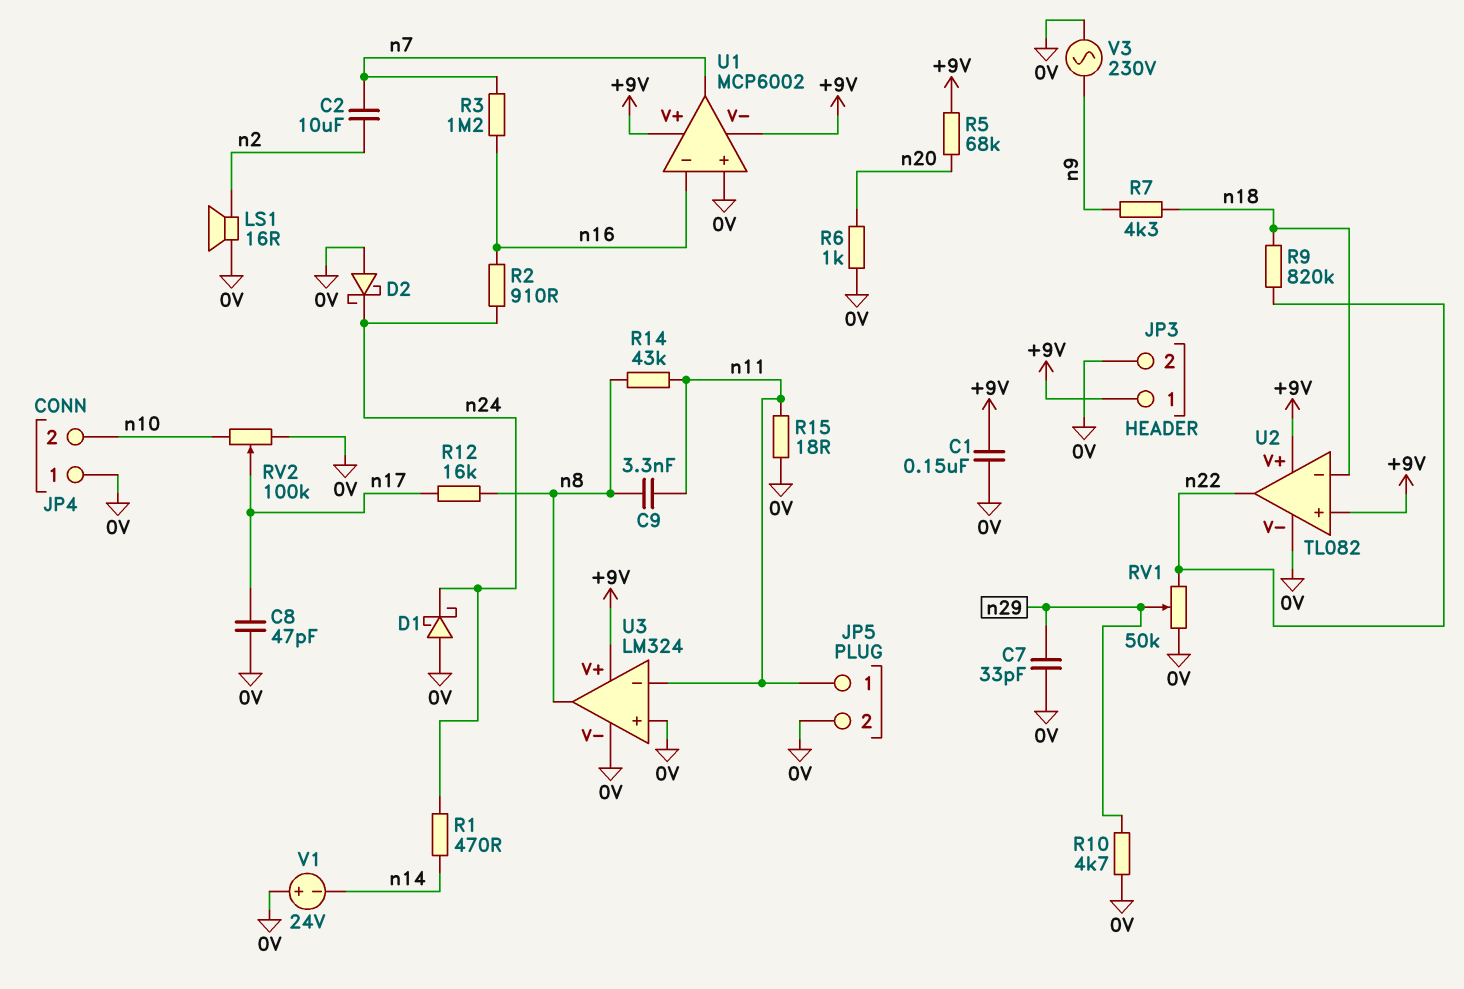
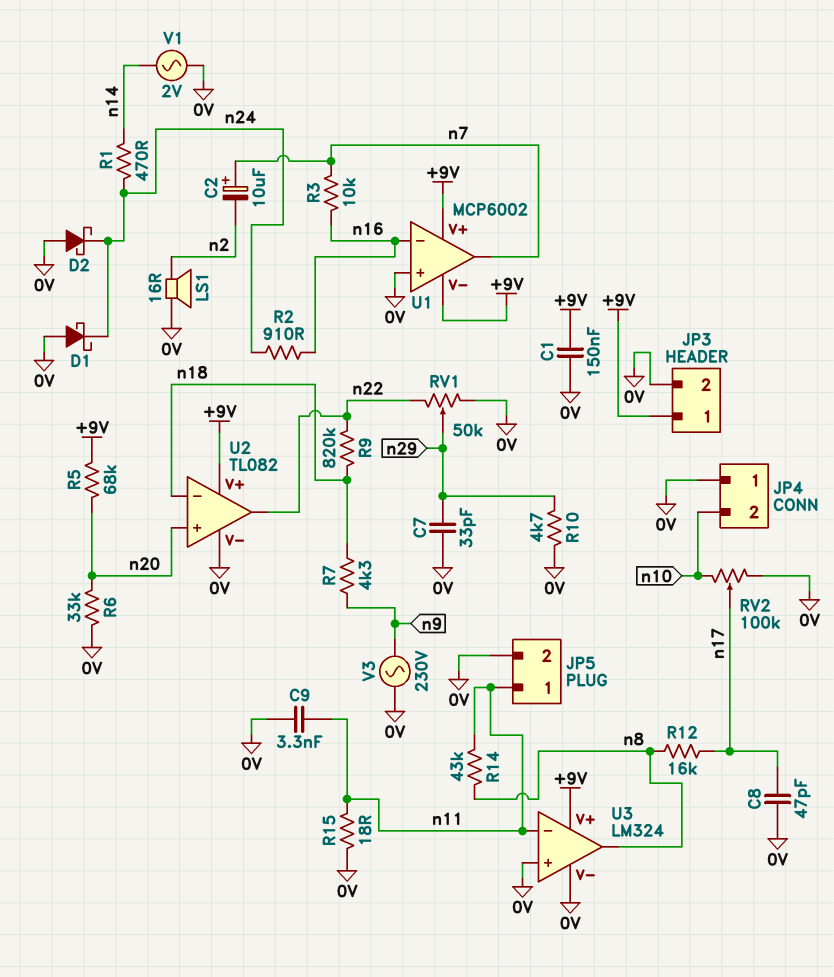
C2: 10uF (n2, n7) -> 10uF (plus n7, minus n2)
C9: 3.3nF (n8, n11) -> 3.3nF (0V, n11)
R3: 1.2M (n7, n16) -> 10k (n7, n16)
R6: 1k (0V, n20) -> 33k (0V, n20)
U2 pin in+: +9V -> n20
V1: 24V (plus 0V, minus n14) -> AC 2V (0V, n14)

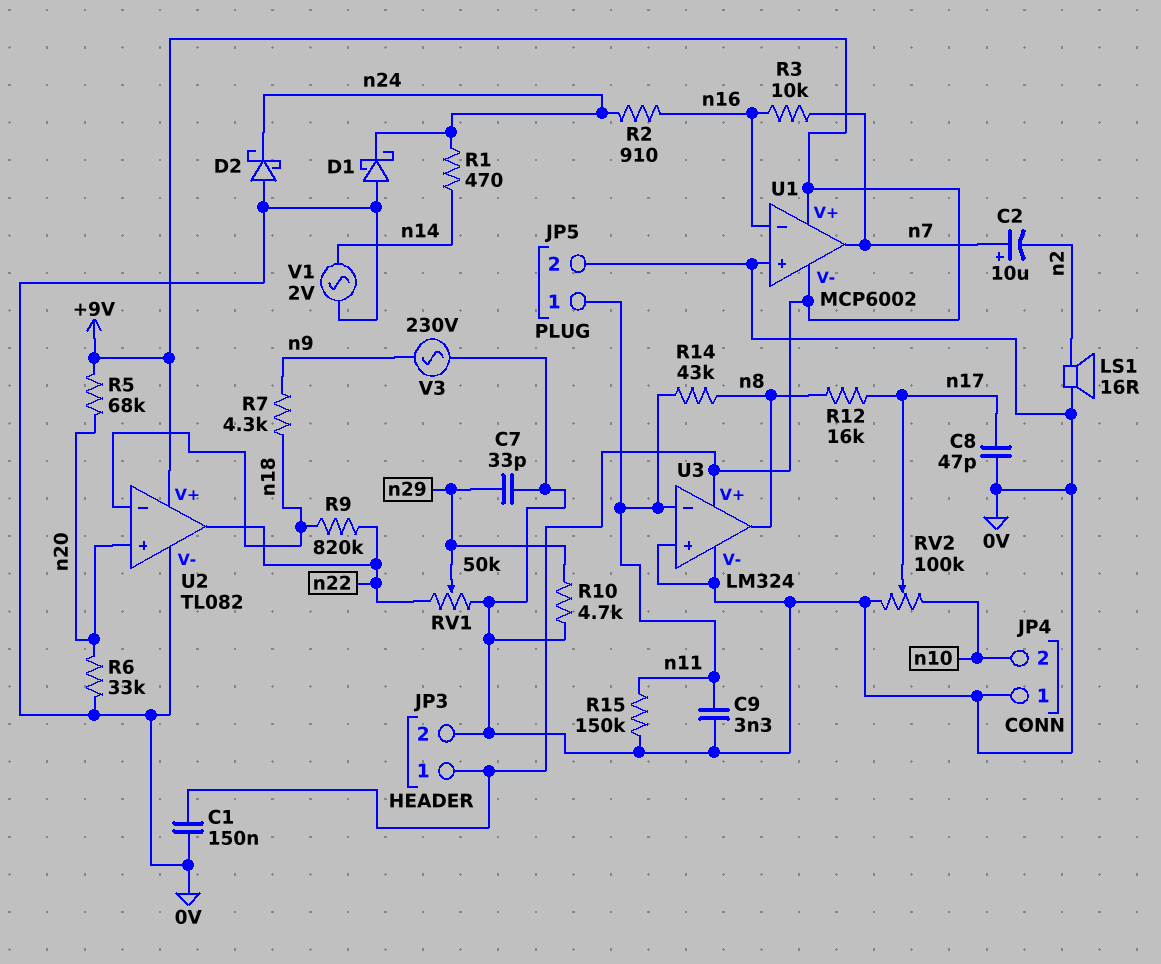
R15: 18 (0V, n11) -> 150k (0V, n11)

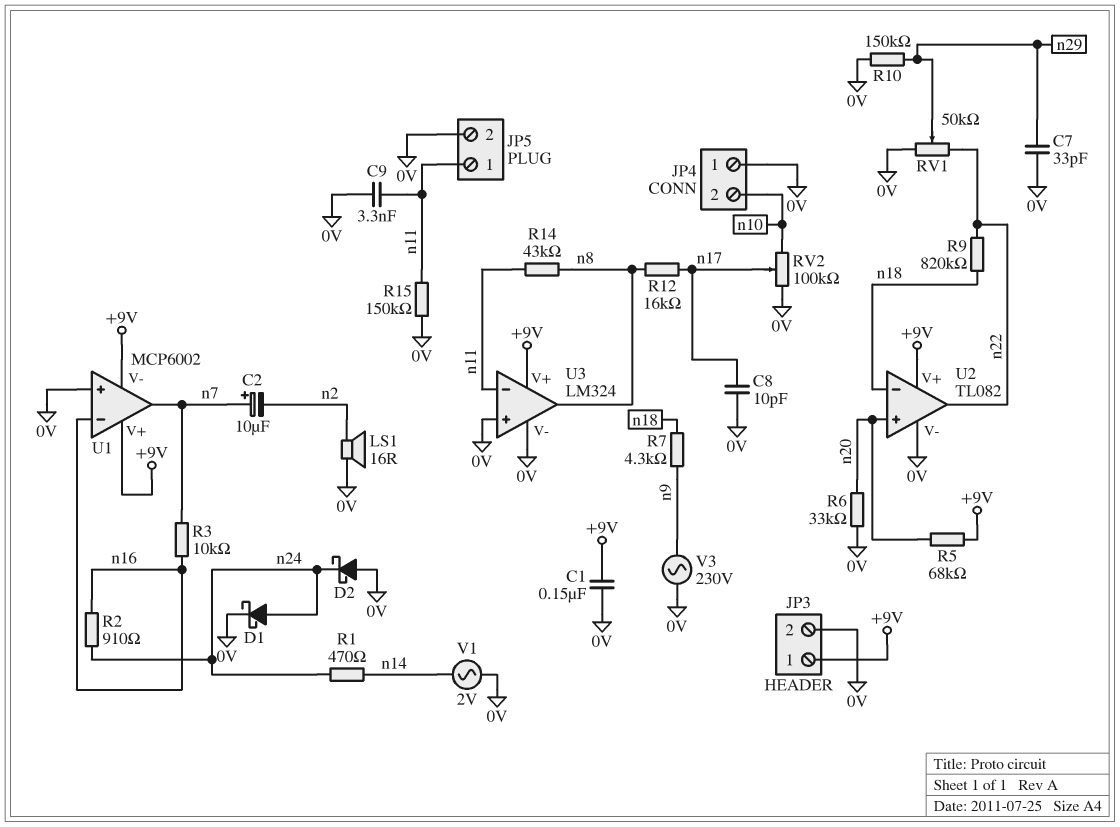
C8: 47pF (0V, n17) -> 10pF (0V, n17)
D1: schottky (A 0V, K n24) -> schottky (A n24, K 0V)
R10: 4.7k (0V, n29) -> 150k (0V, n29)

